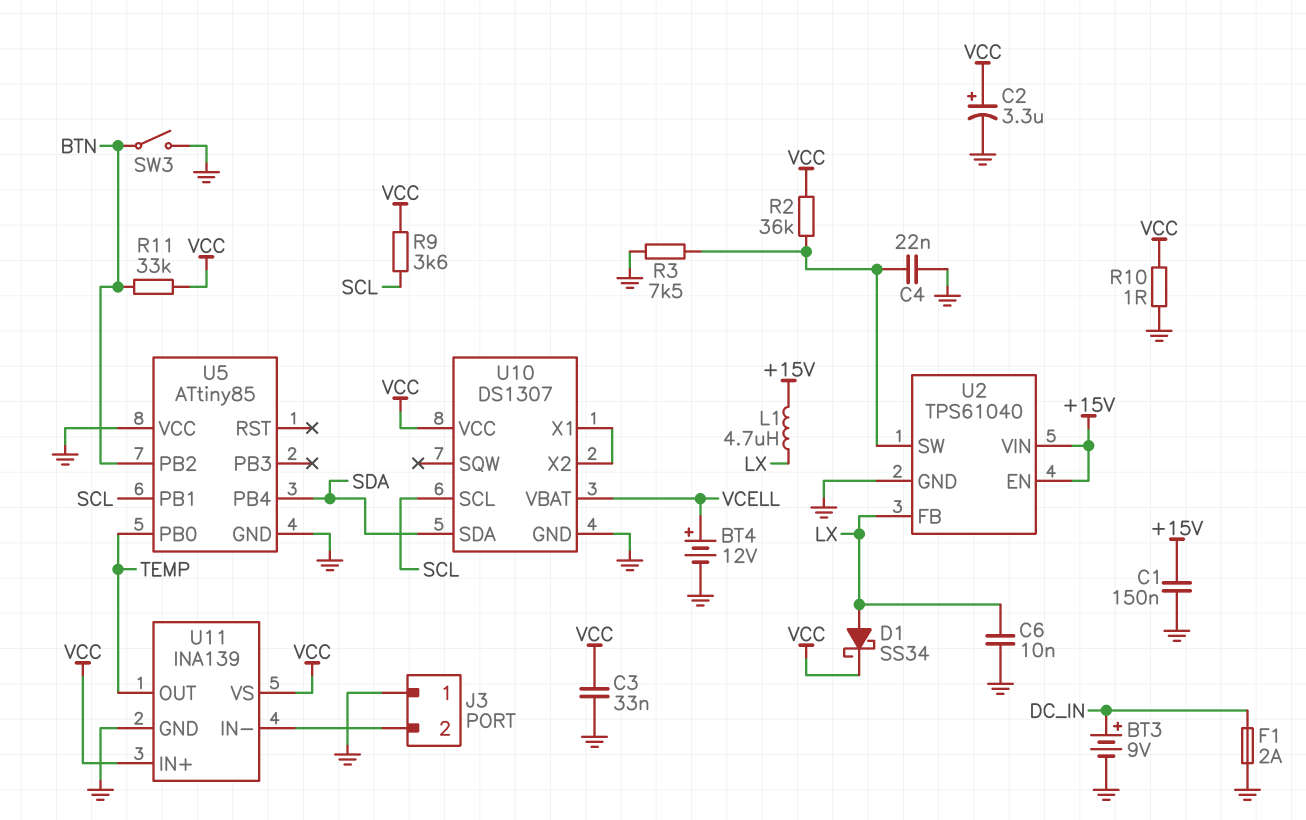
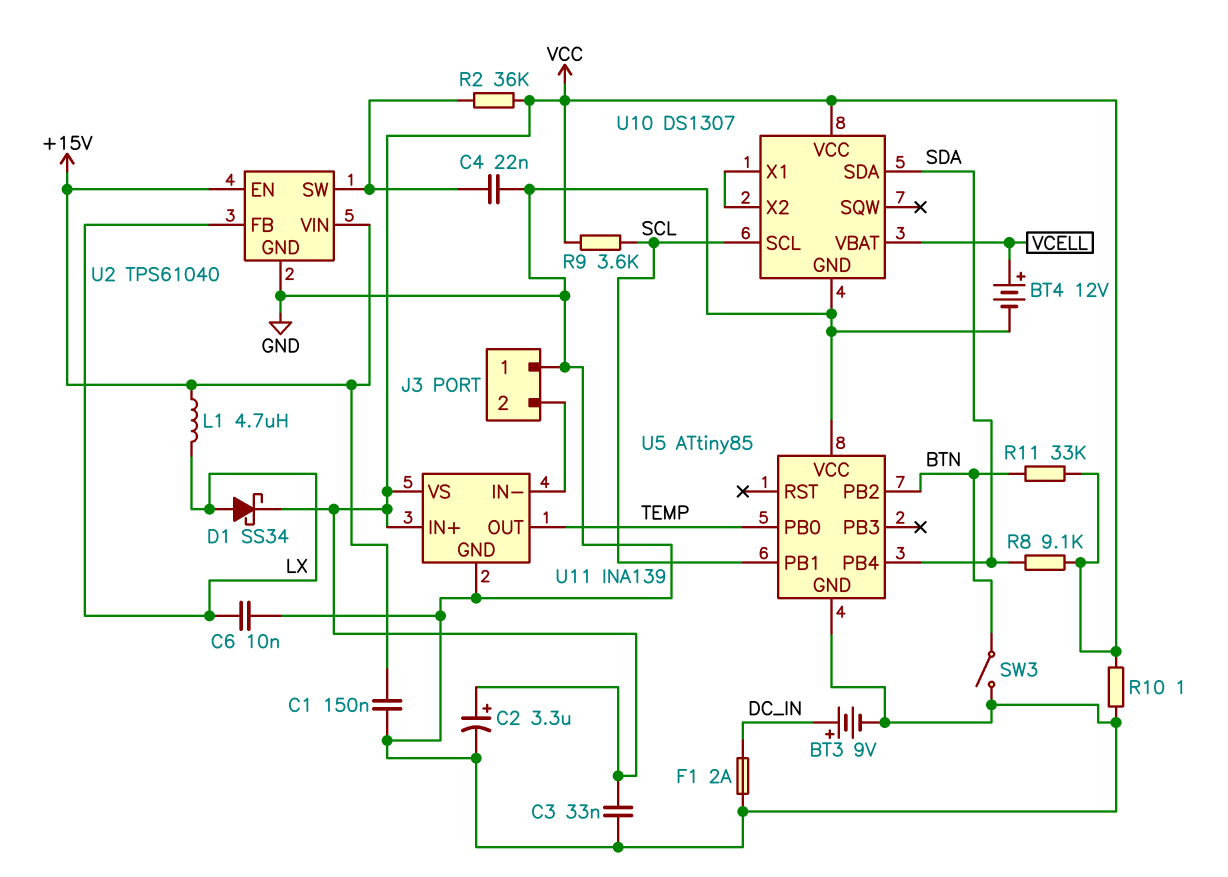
R3: 7.5k (GND, U2/SW) -> none
R8: none -> 9.1k (SDA, VCC)

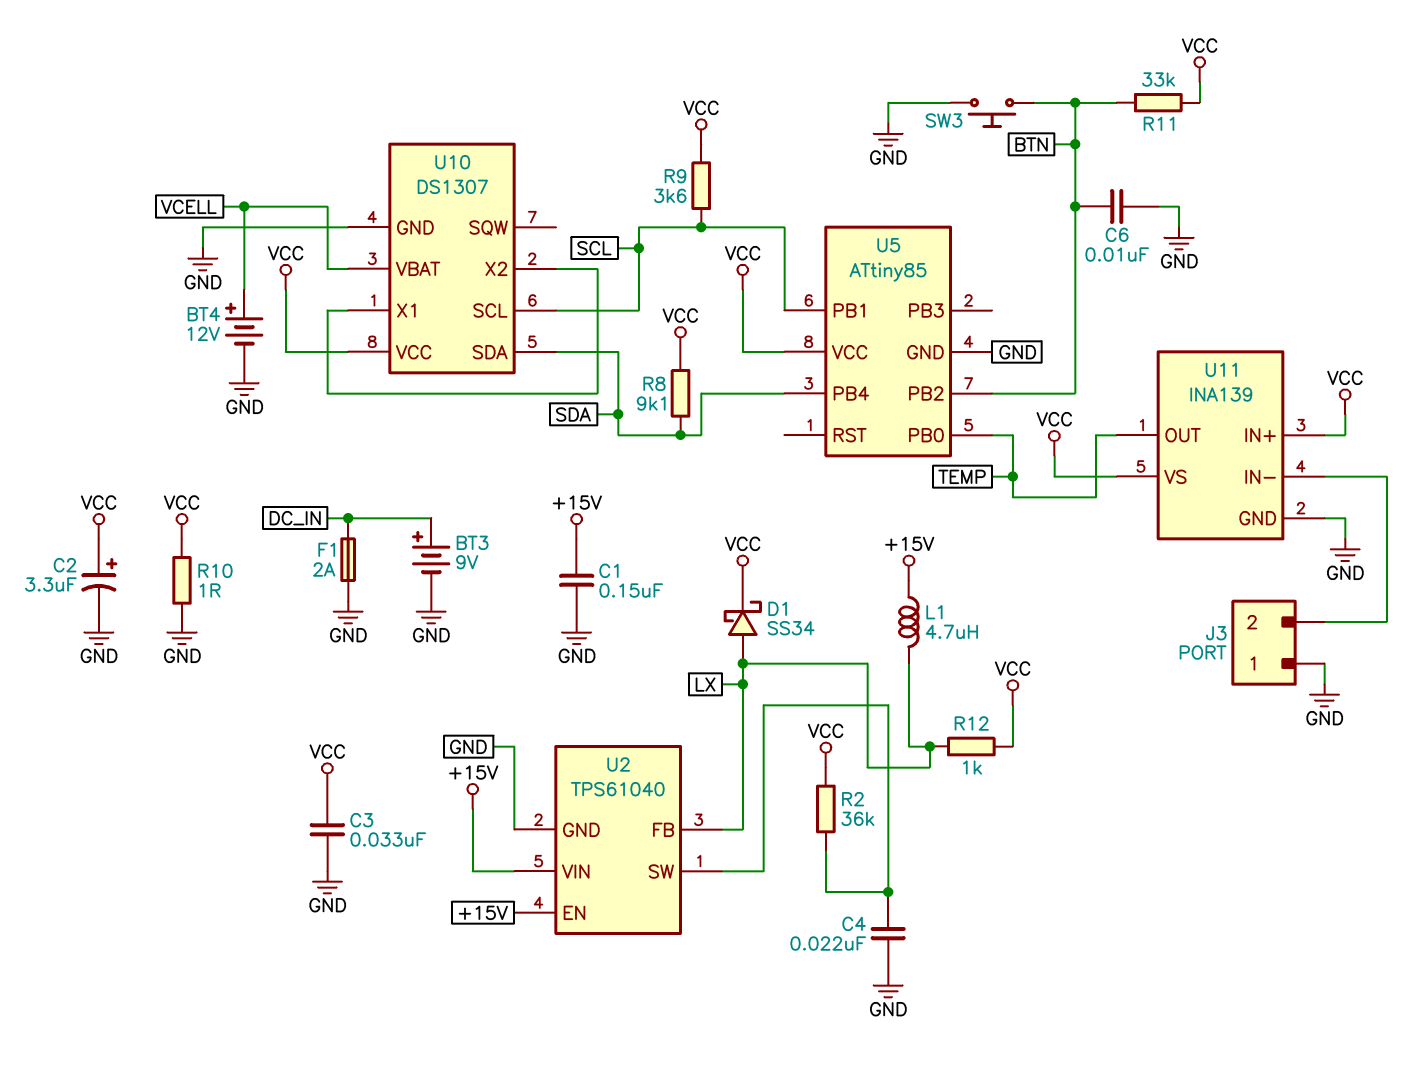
C6: 10nF (GND, LX) -> 10nF (BTN, GND)
R12: none -> 1k (LX, VCC)
SW3: switch (BTN, GND) -> button (BTN, GND)
U5 pin VCC: GND -> VCC

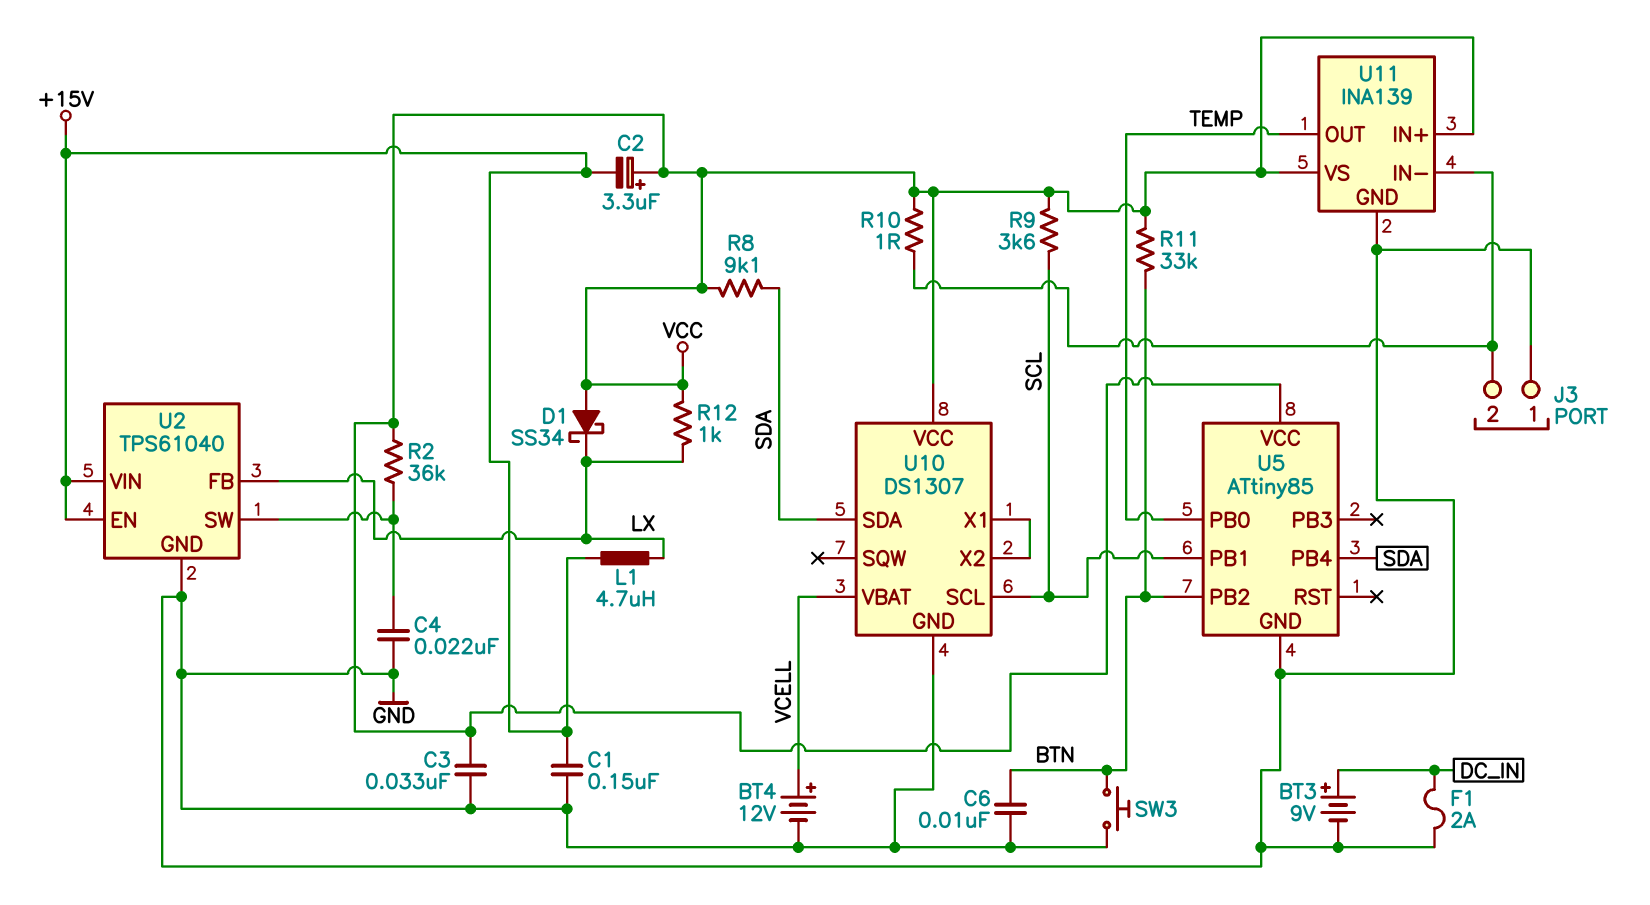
C2: 3.3uF (plus VCC, minus GND) -> 3.3uF (plus VCC, minus +15V)
D1: schottky SS34 (A LX, K VCC) -> schottky SS34 (A VCC, K LX)
R10: 1 (GND, VCC) -> 1 (J3/2, VCC)

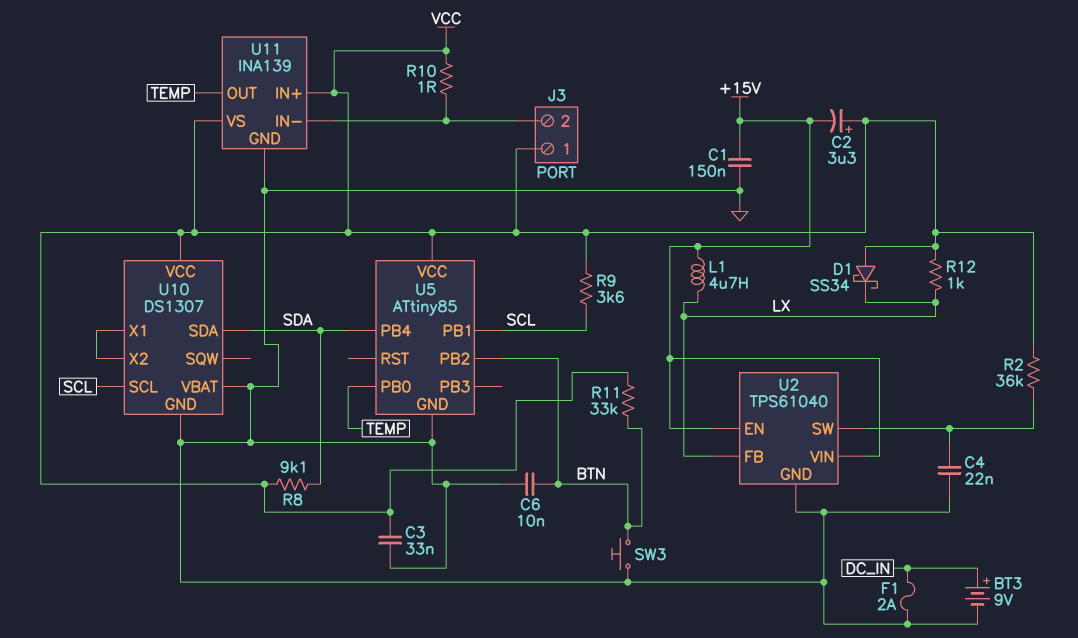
BT4: 12V (plus VCELL, minus GND) -> none
J3 pin 1: GND -> VCC
U10 pin VBAT: VCELL -> GND

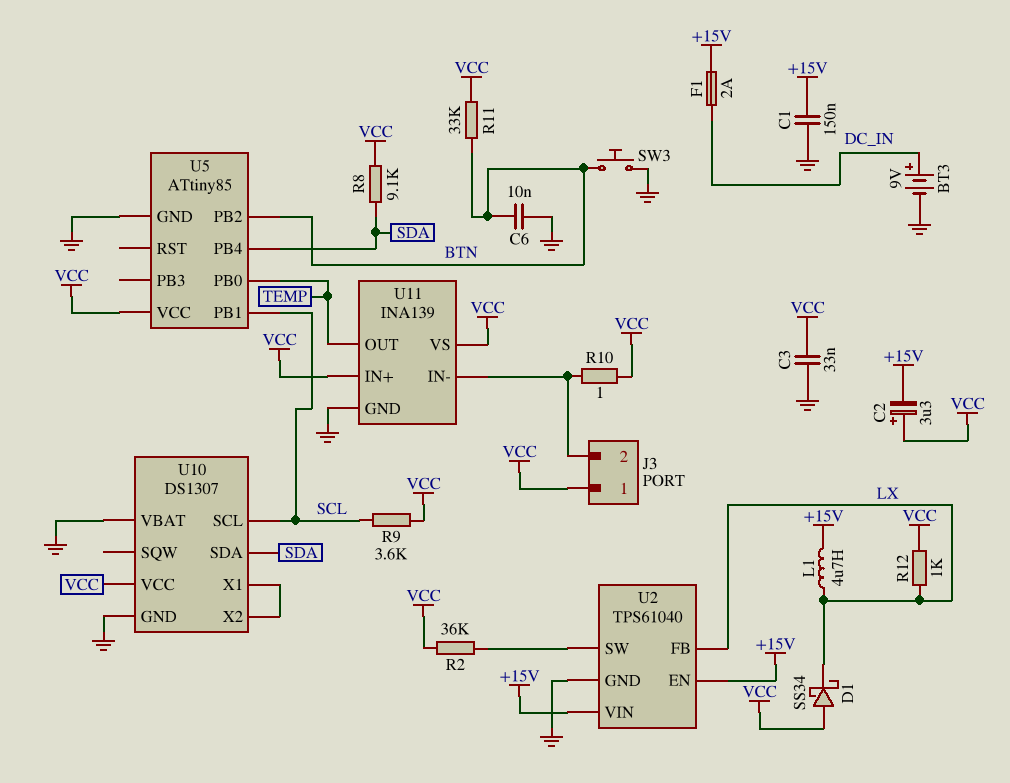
C4: 22nF (GND, U2/SW) -> none
F1: 2A (DC_IN, GND) -> 2A (+15V, DC_IN)

